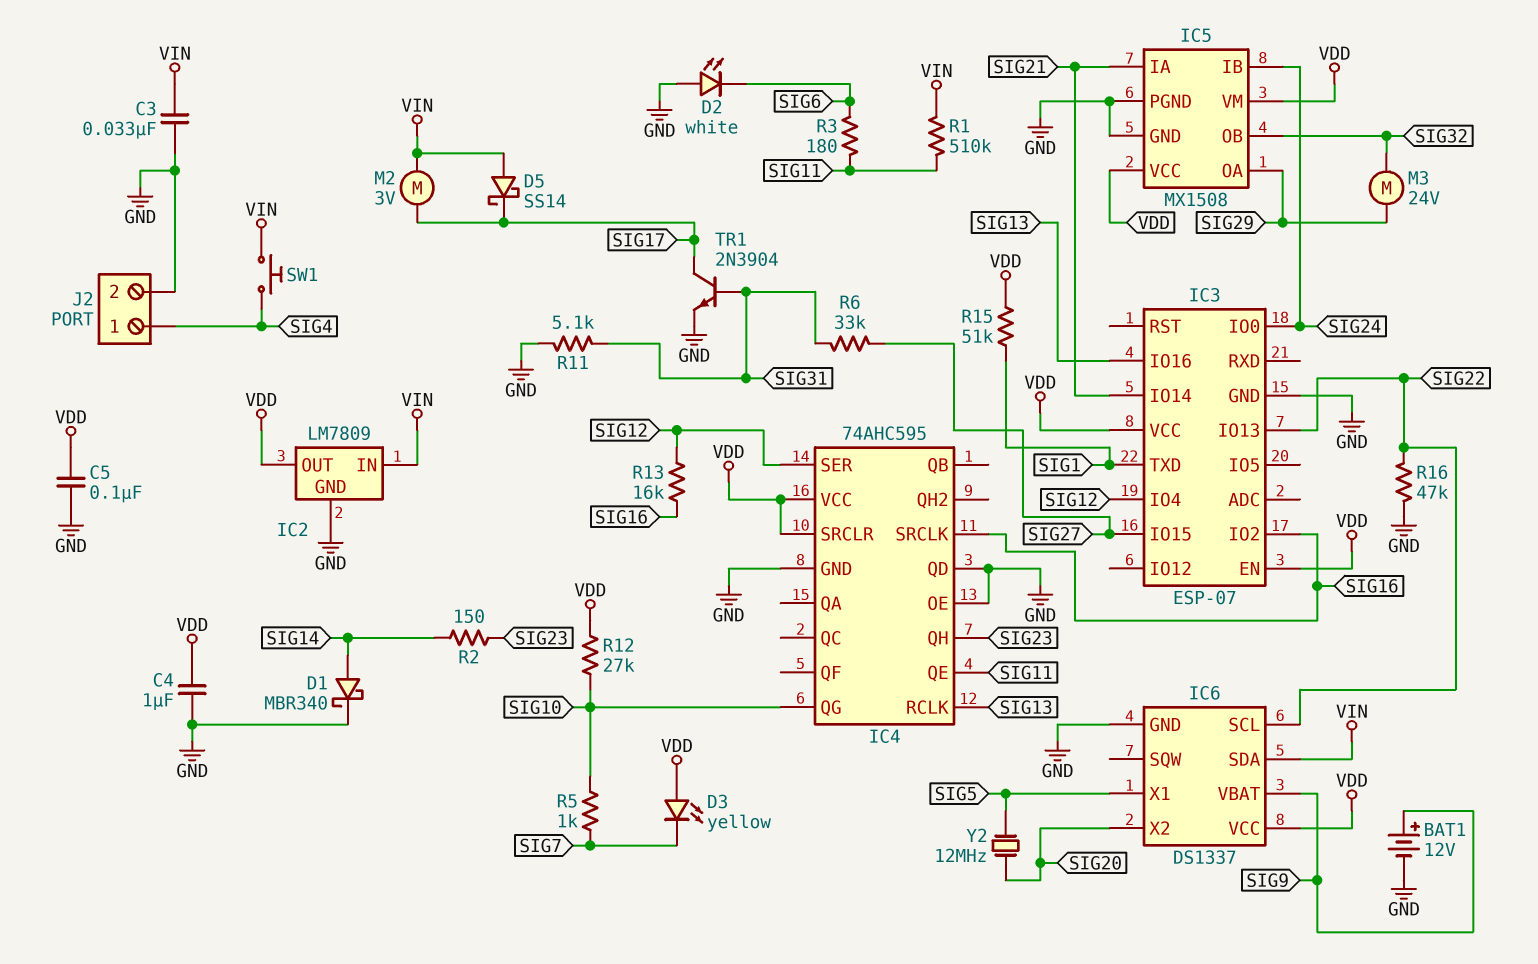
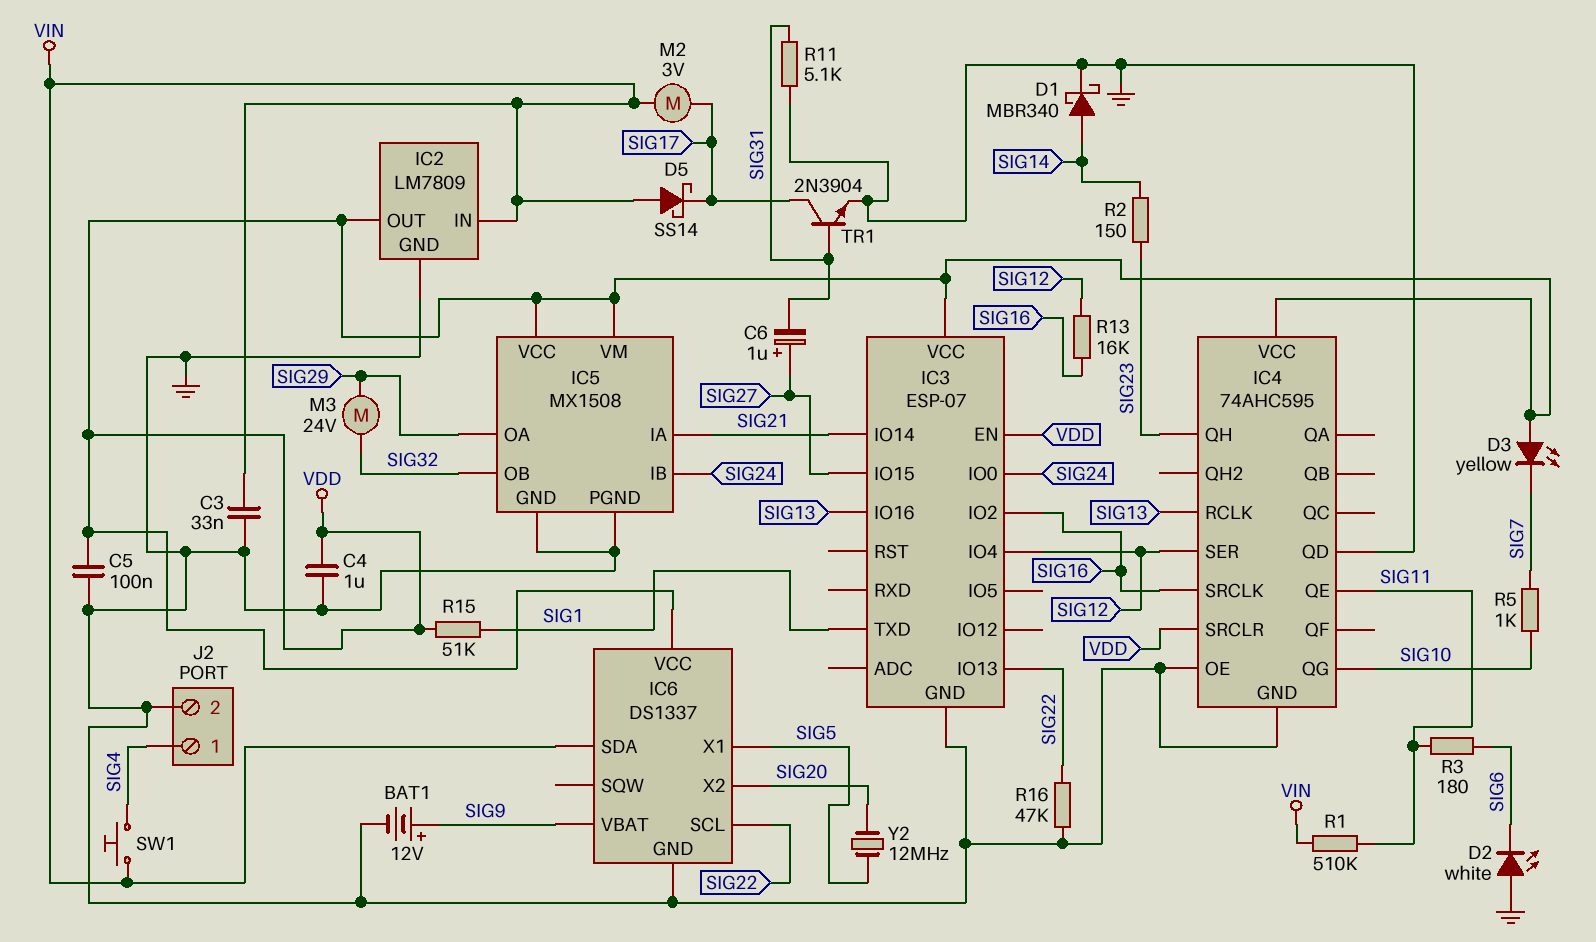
C6: none -> 1uF (plus SIG27, minus SIG31)
R6: 33k (SIG27, SIG31) -> none
R12: 27k (SIG10, VDD) -> none

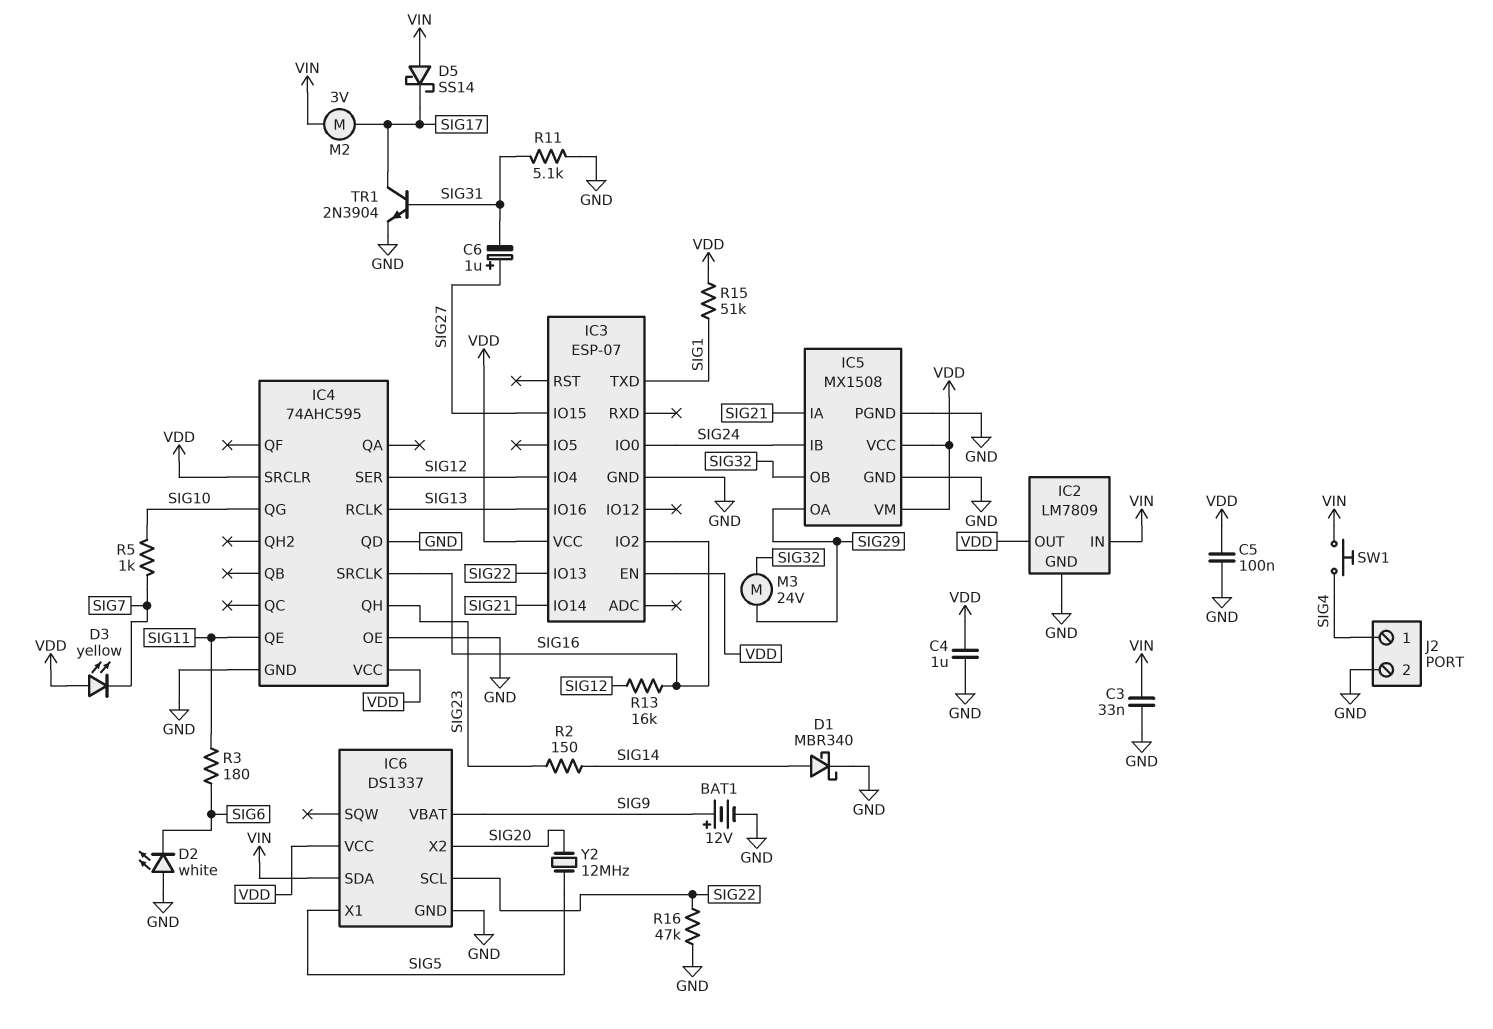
R1: 510k (SIG11, VIN) -> none

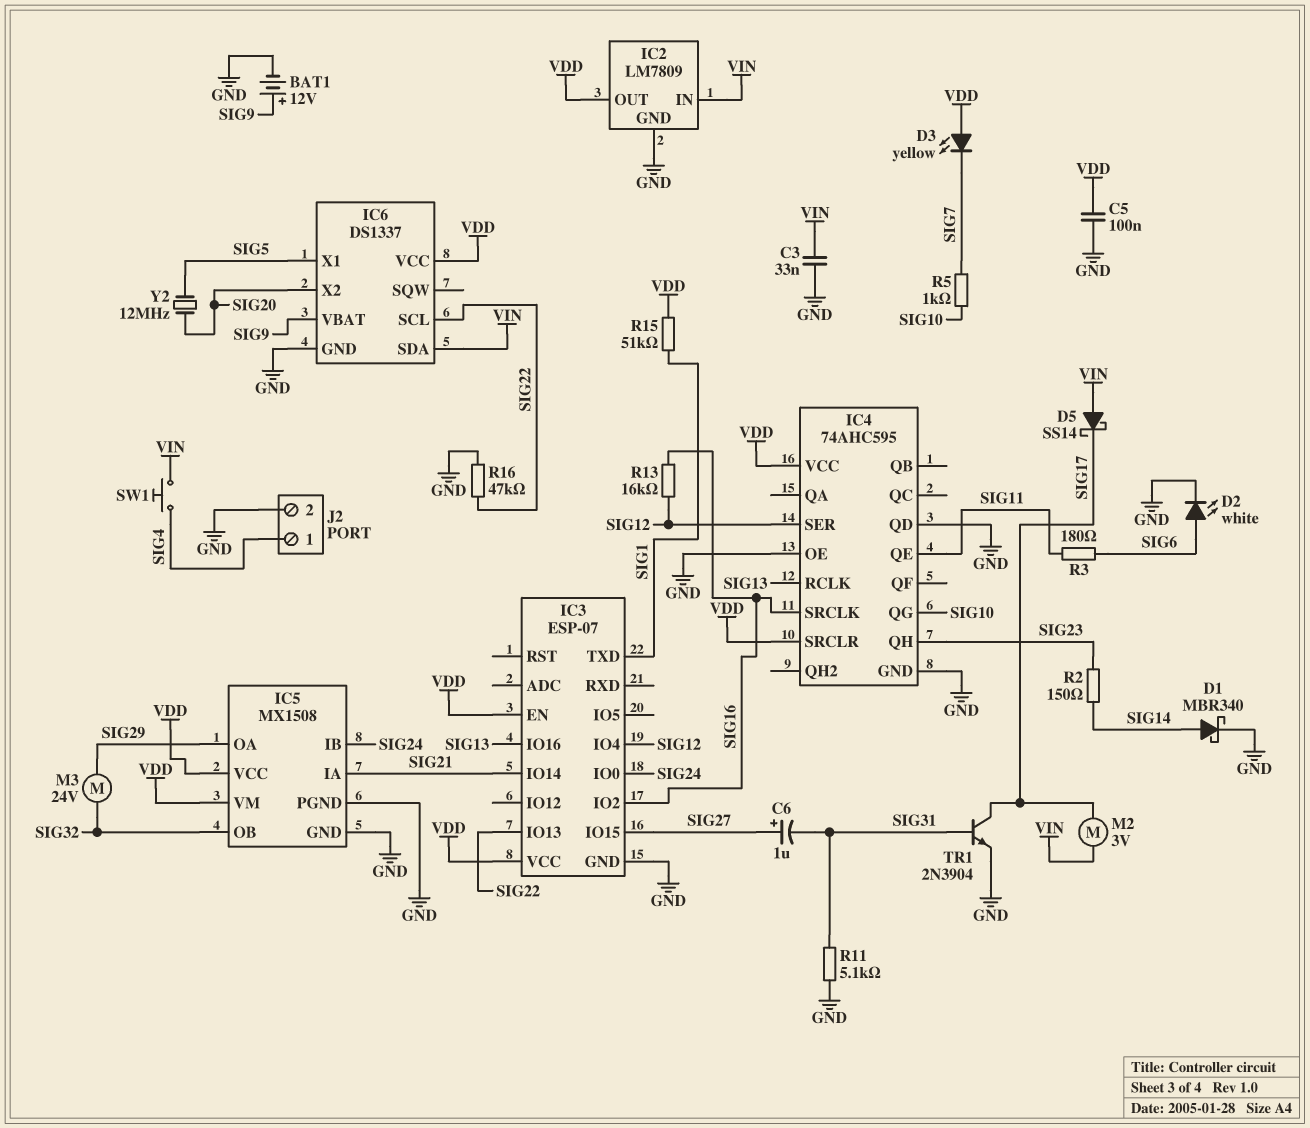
C4: 1uF (GND, VDD) -> none
D2: LED white (A GND, K SIG6) -> LED white (A SIG6, K GND)

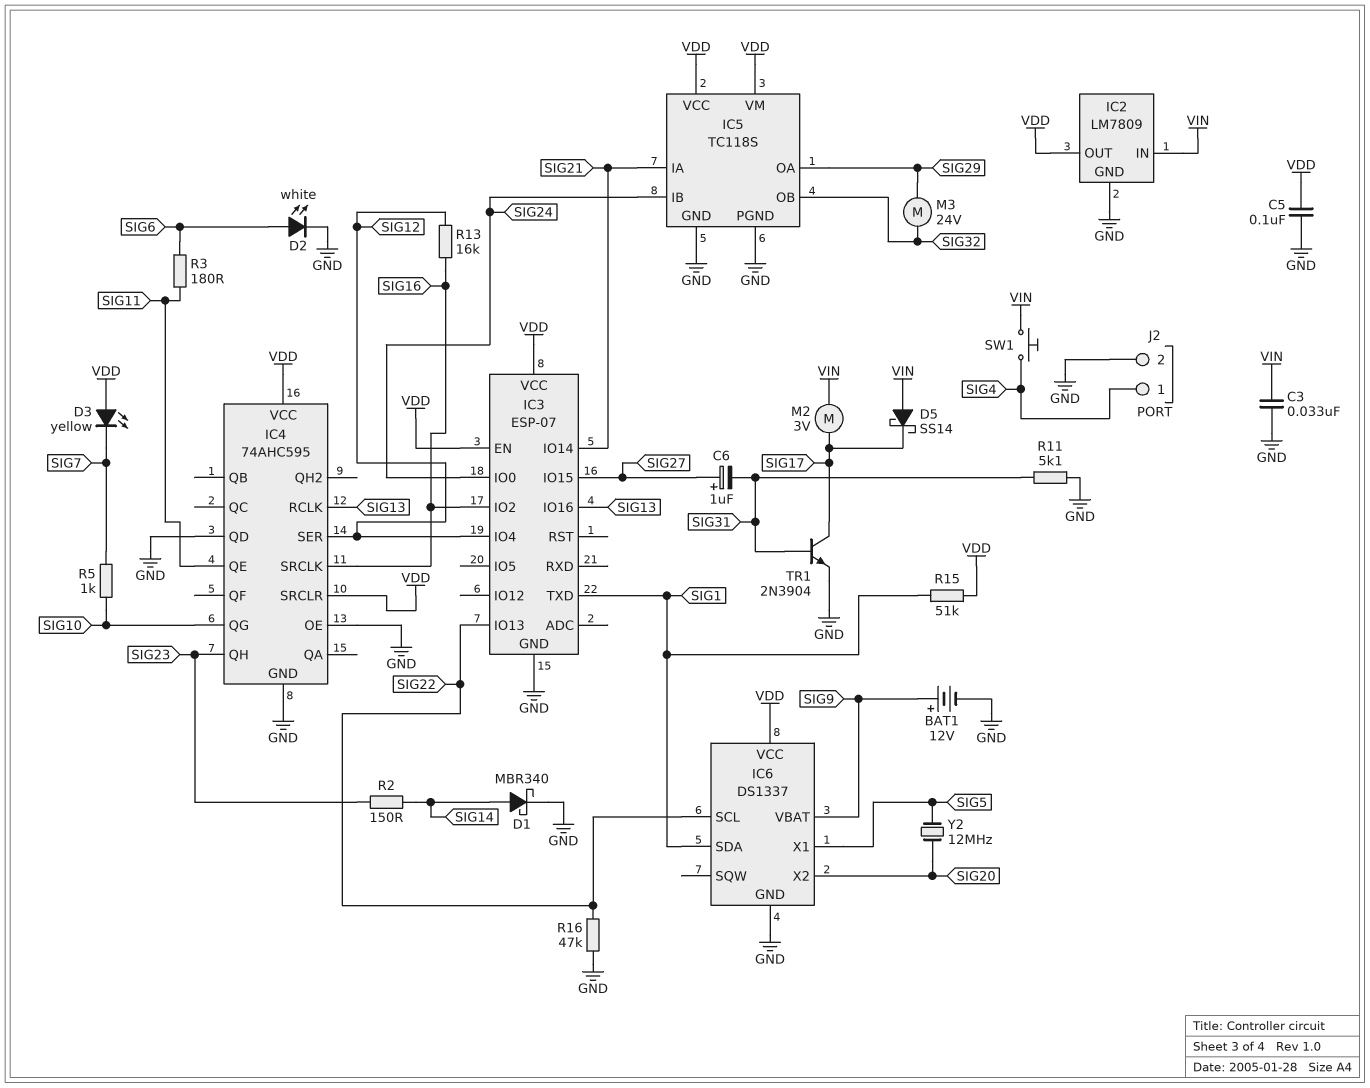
IC5: MX1508 -> TC118S
IC6 pin SDA: VIN -> SIG1

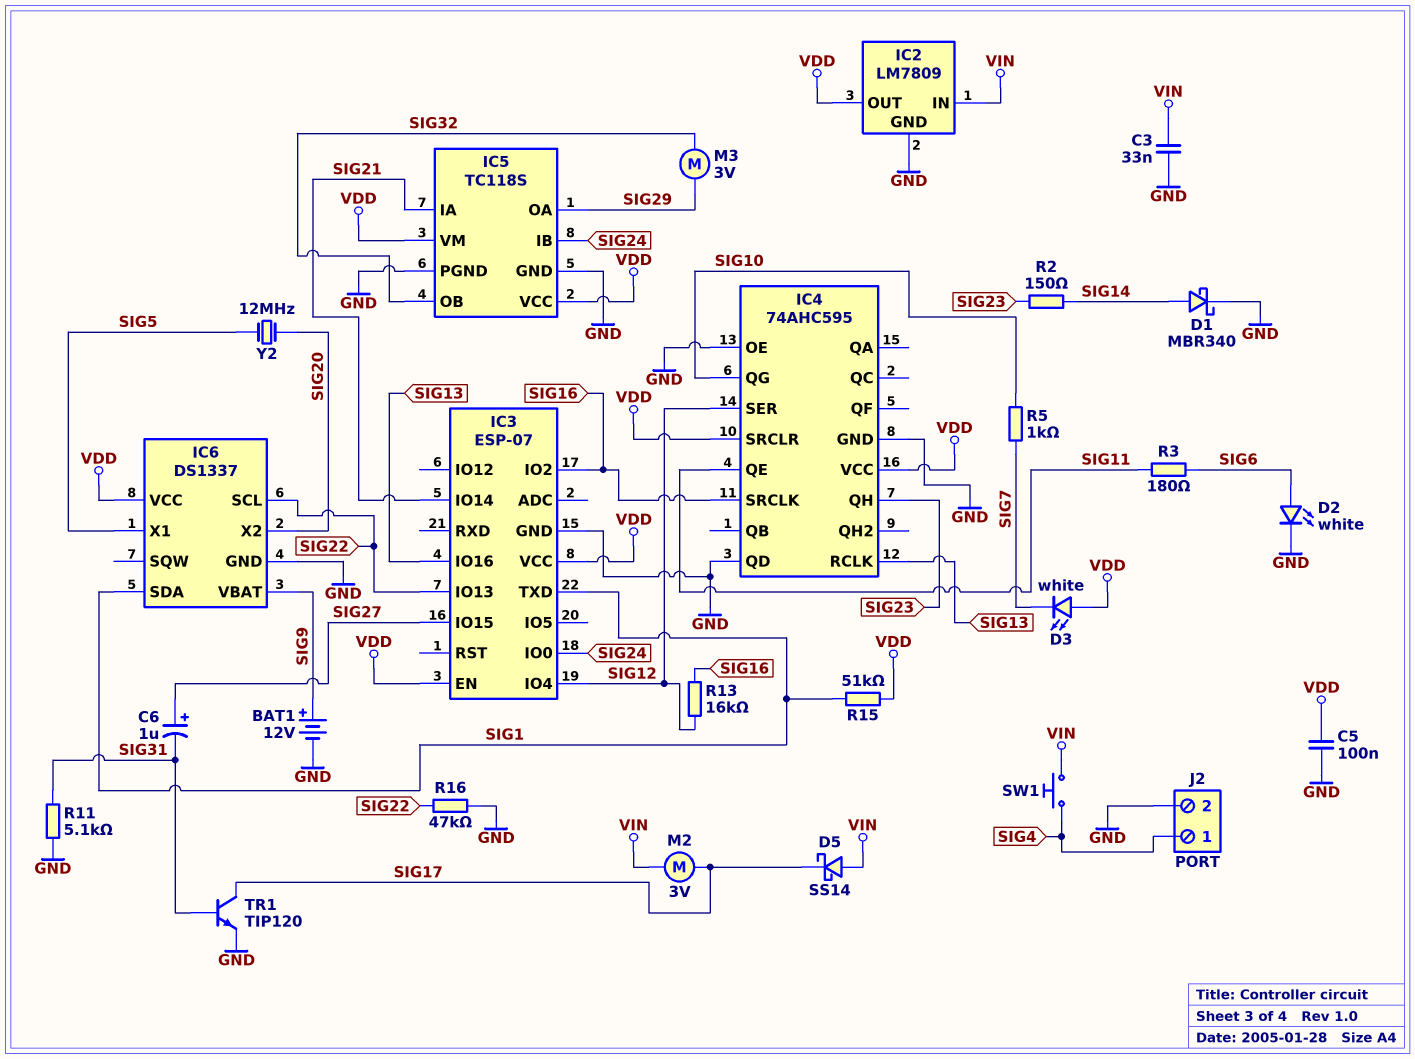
D3: LED yellow (A VDD, K SIG7) -> LED white (A VDD, K SIG7)
M3: motor 24V (SIG29, SIG32) -> motor 3V (SIG29, SIG32)
TR1: NPN 2N3904 (B SIG31, C SIG17, E GND) -> NPN TIP120 (B SIG31, C SIG17, E GND)

